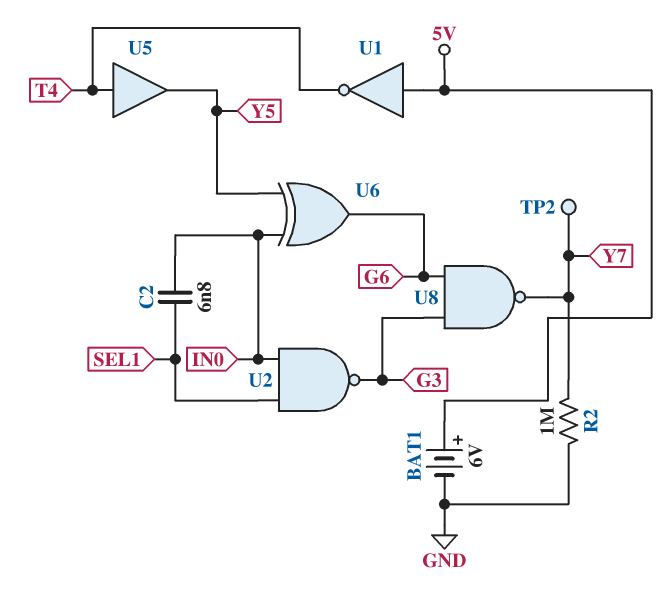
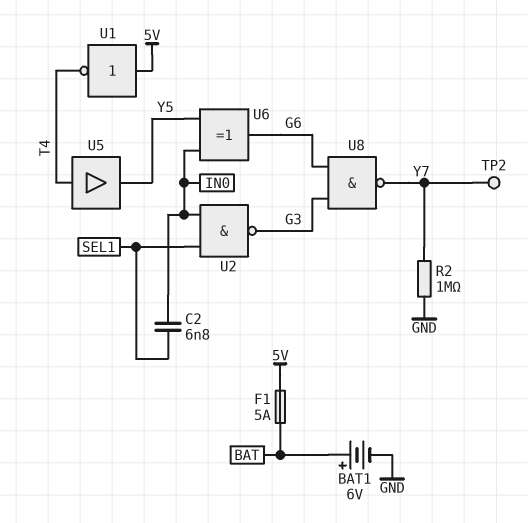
BAT1: 6V (plus 5V, minus GND) -> 6V (plus BAT, minus GND)
F1: none -> 5A (5V, BAT)

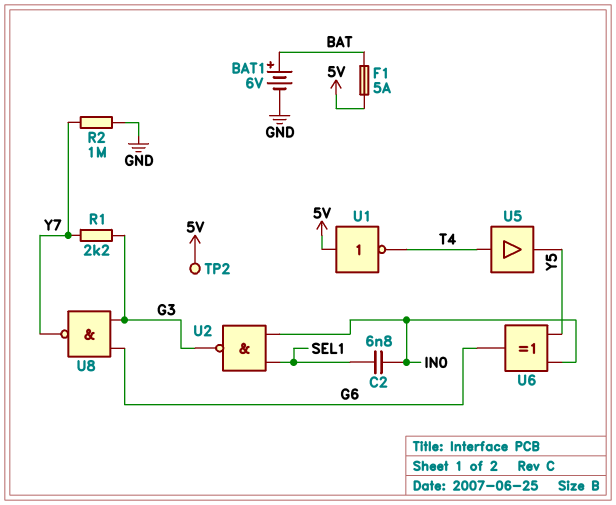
R1: none -> 2.2k (G3, Y7)
TP2: test point (Y7) -> test point (5V)

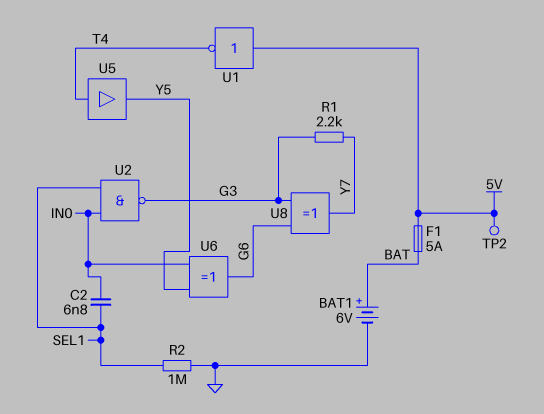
R2: 1M (GND, Y7) -> 1M (GND, SEL1)
U8: NAND (in G3, in G6, out Y7) -> XOR (in G3, in G6, out Y7)

